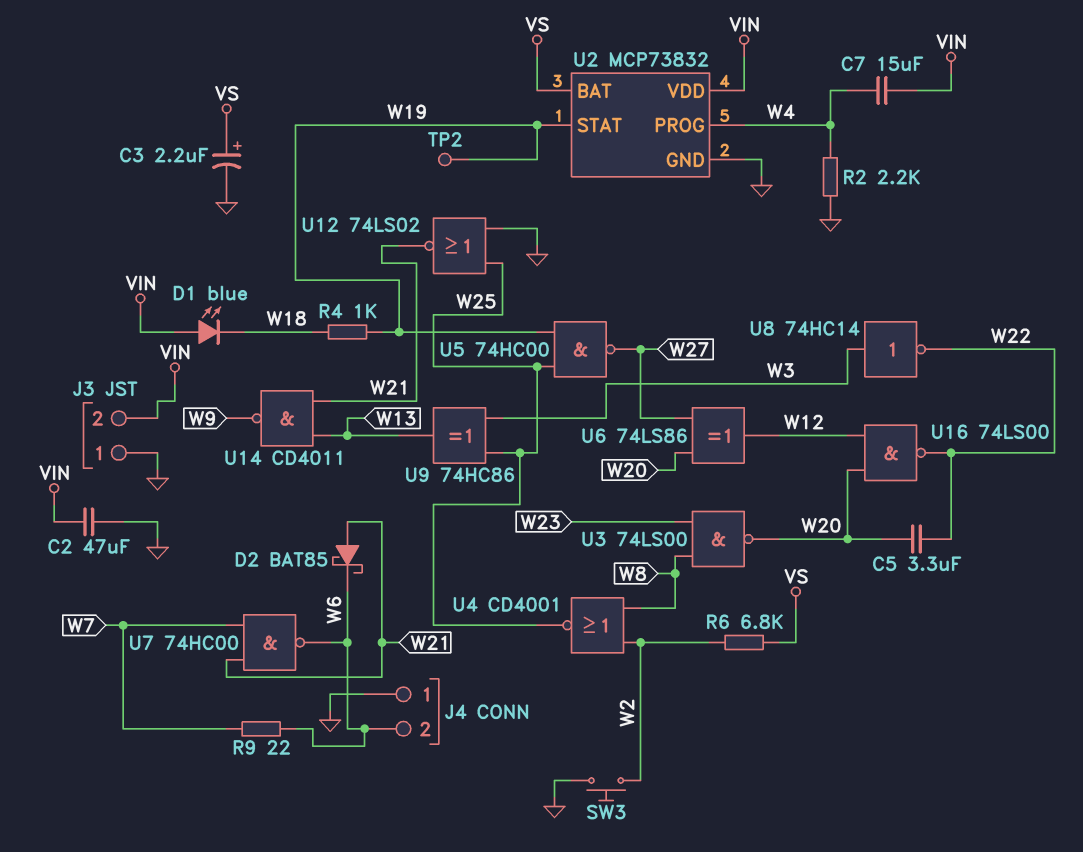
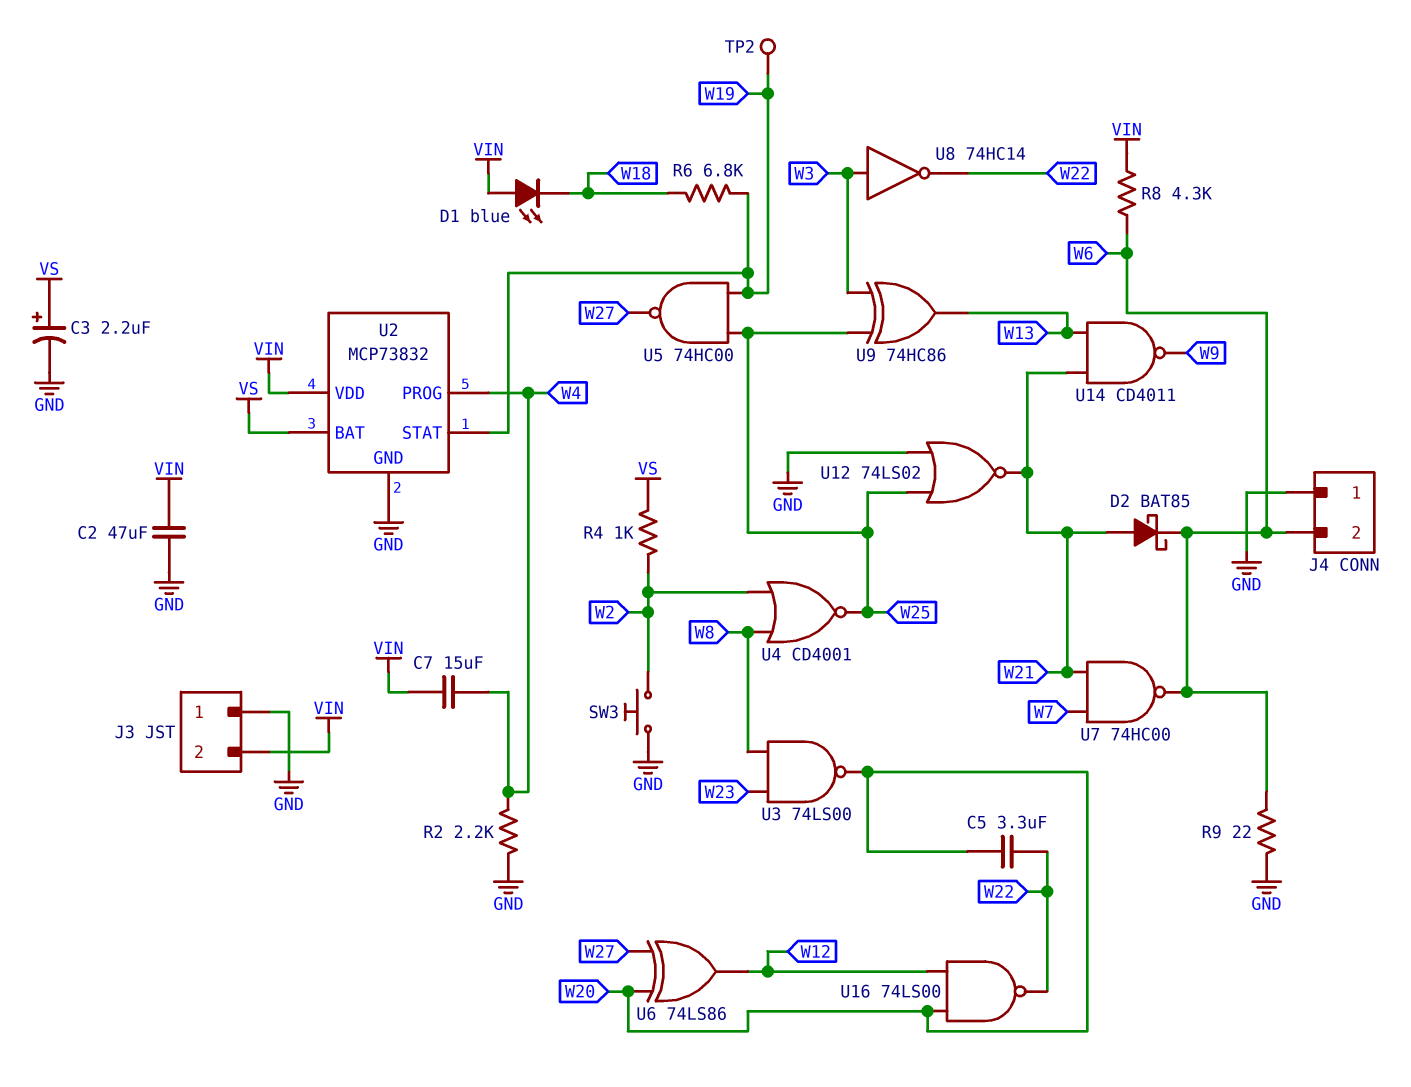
R4: 1k (W18, W19) -> 1k (VS, W2)
R6: 6.8k (VS, W2) -> 6.8k (W18, W19)
R8: none -> 4.3k (VIN, W6)
R9: 22 (W6, W7) -> 22 (GND, W6)

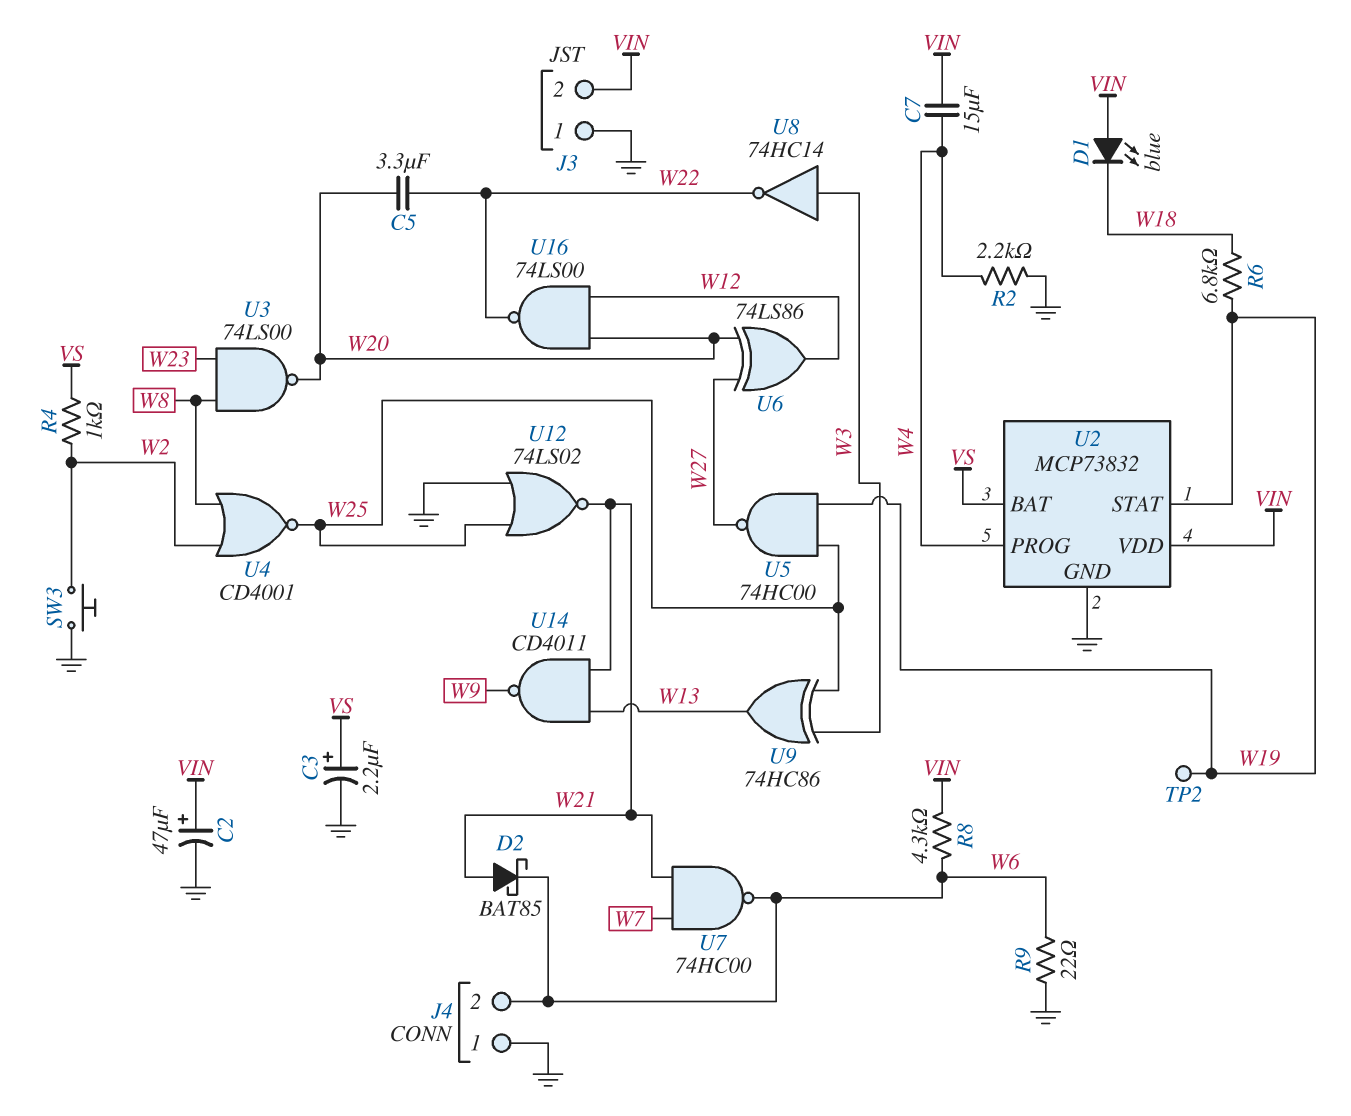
C2: 47uF (GND, VIN) -> 47uF (plus VIN, minus GND)

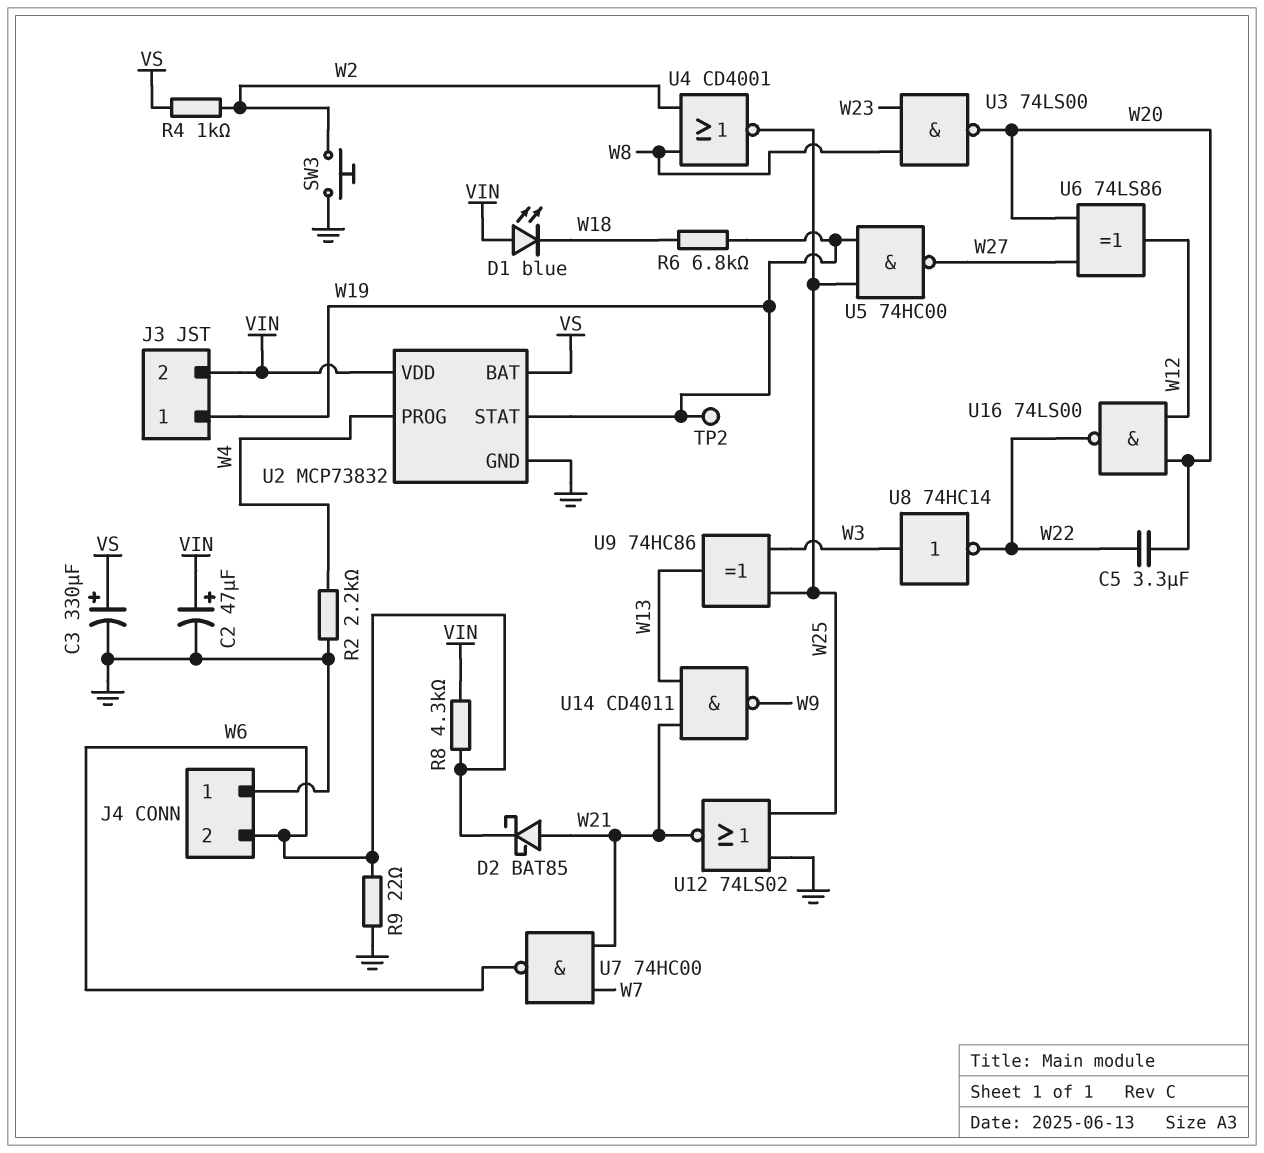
C3: 2.2uF (plus VS, minus GND) -> 330uF (plus VS, minus GND)
C7: 15uF (VIN, W4) -> none
J3 pin 1: GND -> W19

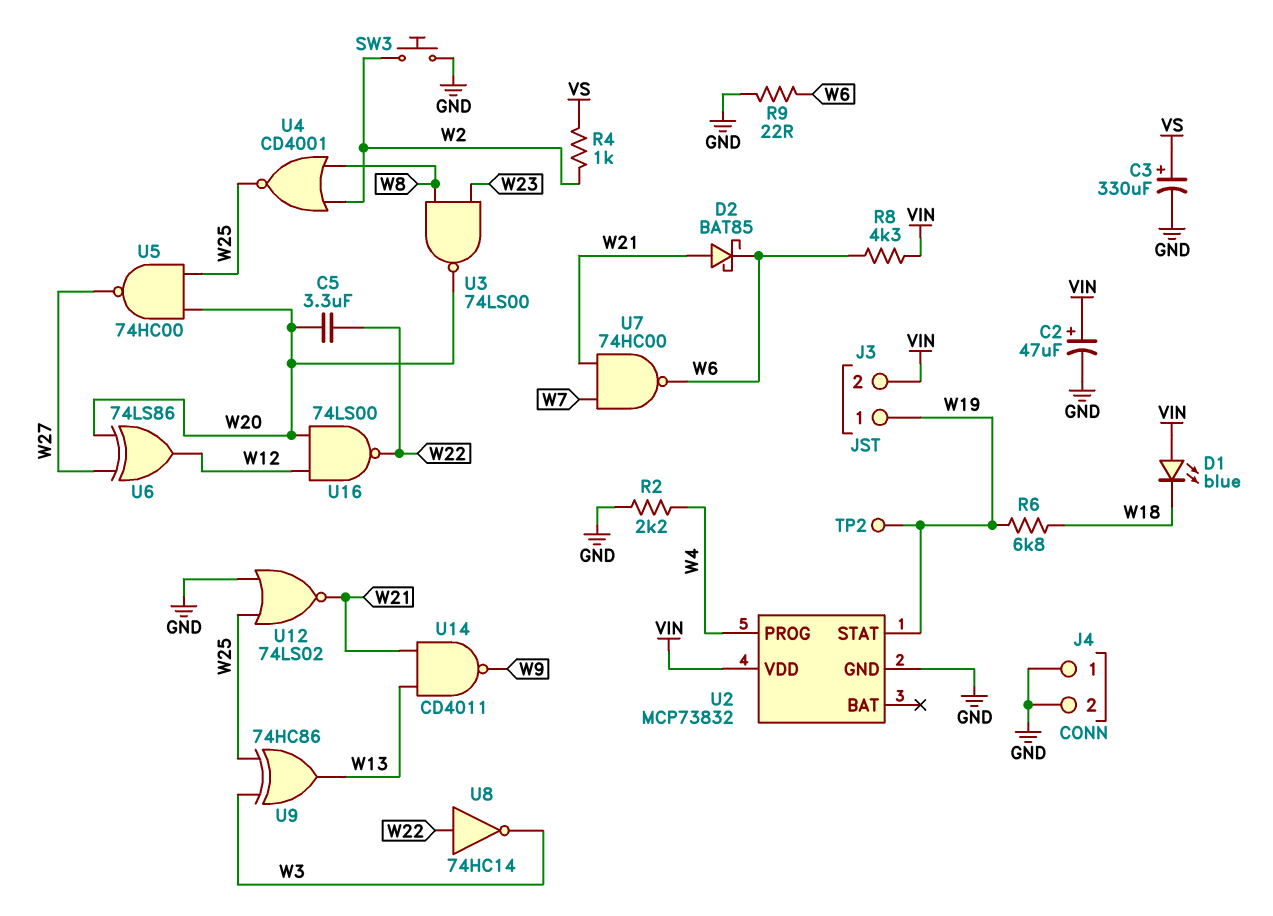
J4 pin 2: W6 -> GND
U2 pin BAT: VS -> none
U5: NAND 74HC00 (in W19, in W25, out W27) -> NAND 74HC00 (in W20, in W25, out W27)
U8: NOT 74HC14 (in W3, out W22) -> NOT 74HC14 (in W22, out W3)

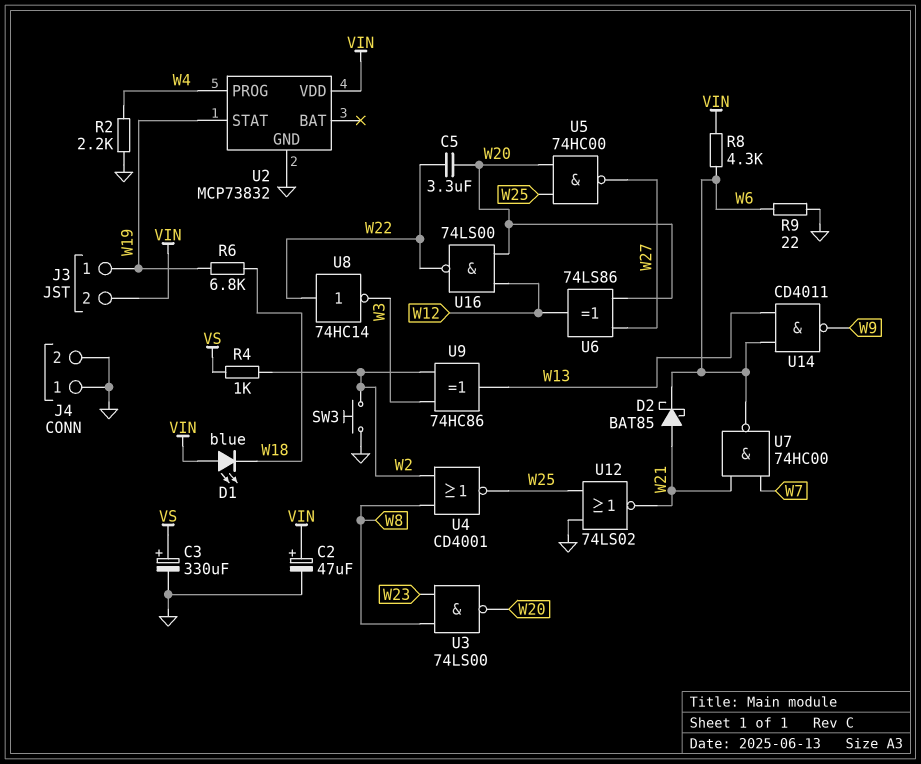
TP2: test point (W19) -> none
U9: XOR 74HC86 (in W3, in W25, out W13) -> XOR 74HC86 (in W2, in W3, out W13)
U14: NAND CD4011 (in W13, in W21, out W9) -> NAND CD4011 (in W6, in W13, out W9)

